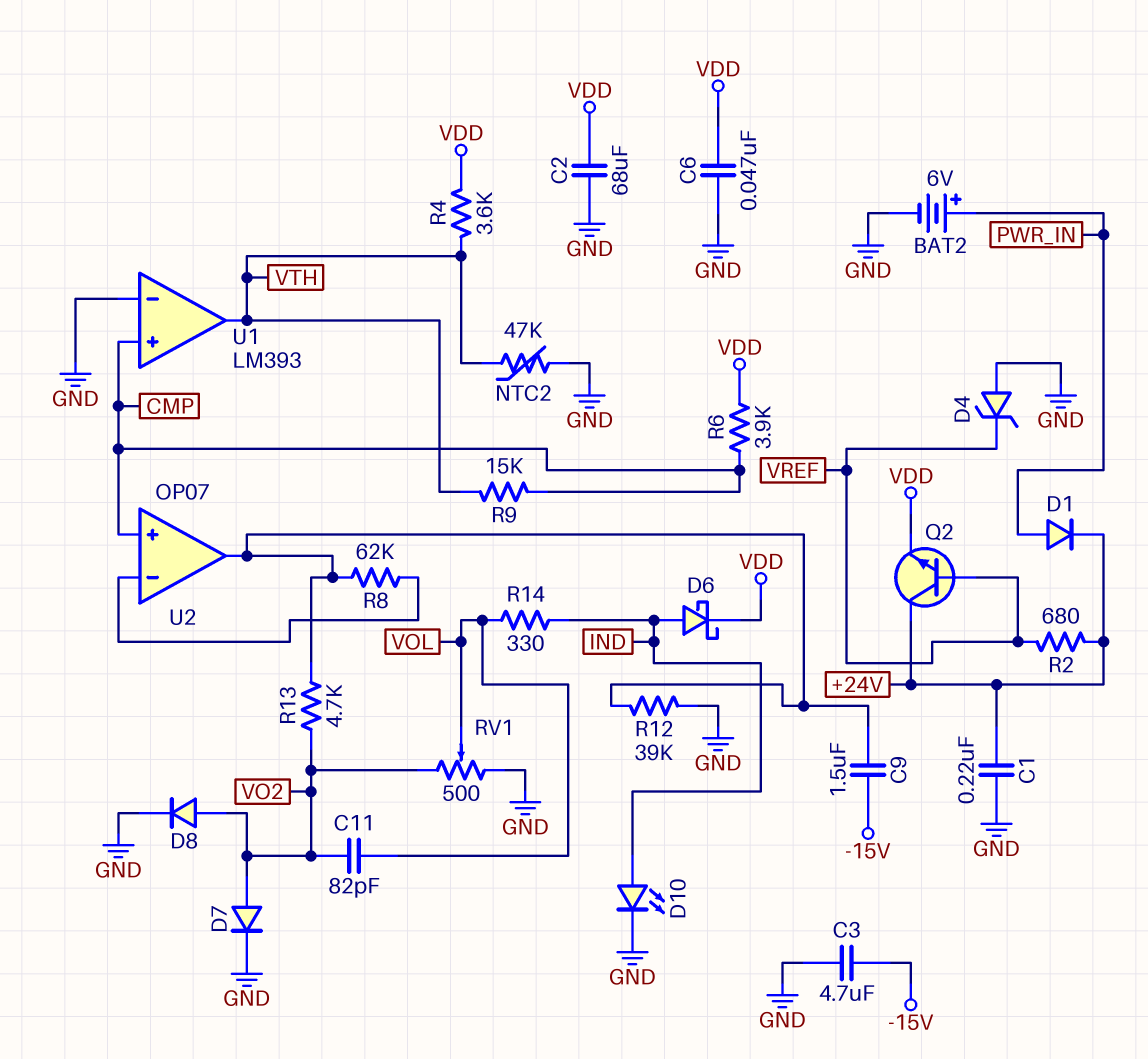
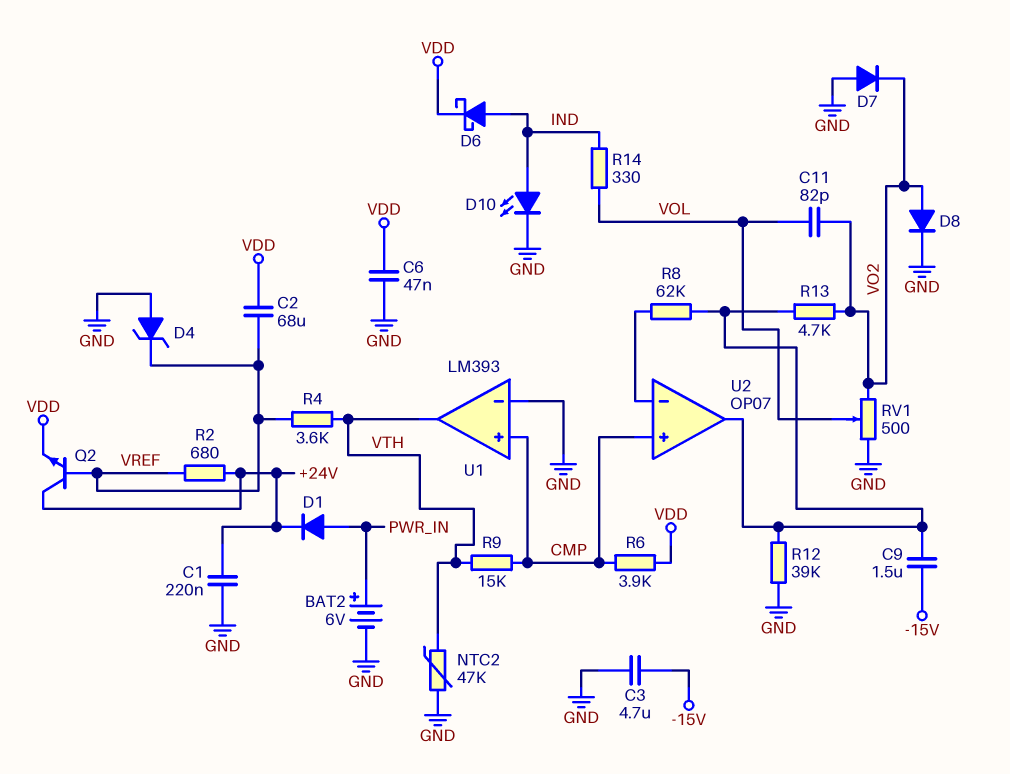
C2: 68uF (GND, VDD) -> 68uF (VDD, VREF)
D7: diode (A VO2, K GND) -> diode (A GND, K VO2)
R4: 3.6k (VDD, VTH) -> 3.6k (VREF, VTH)

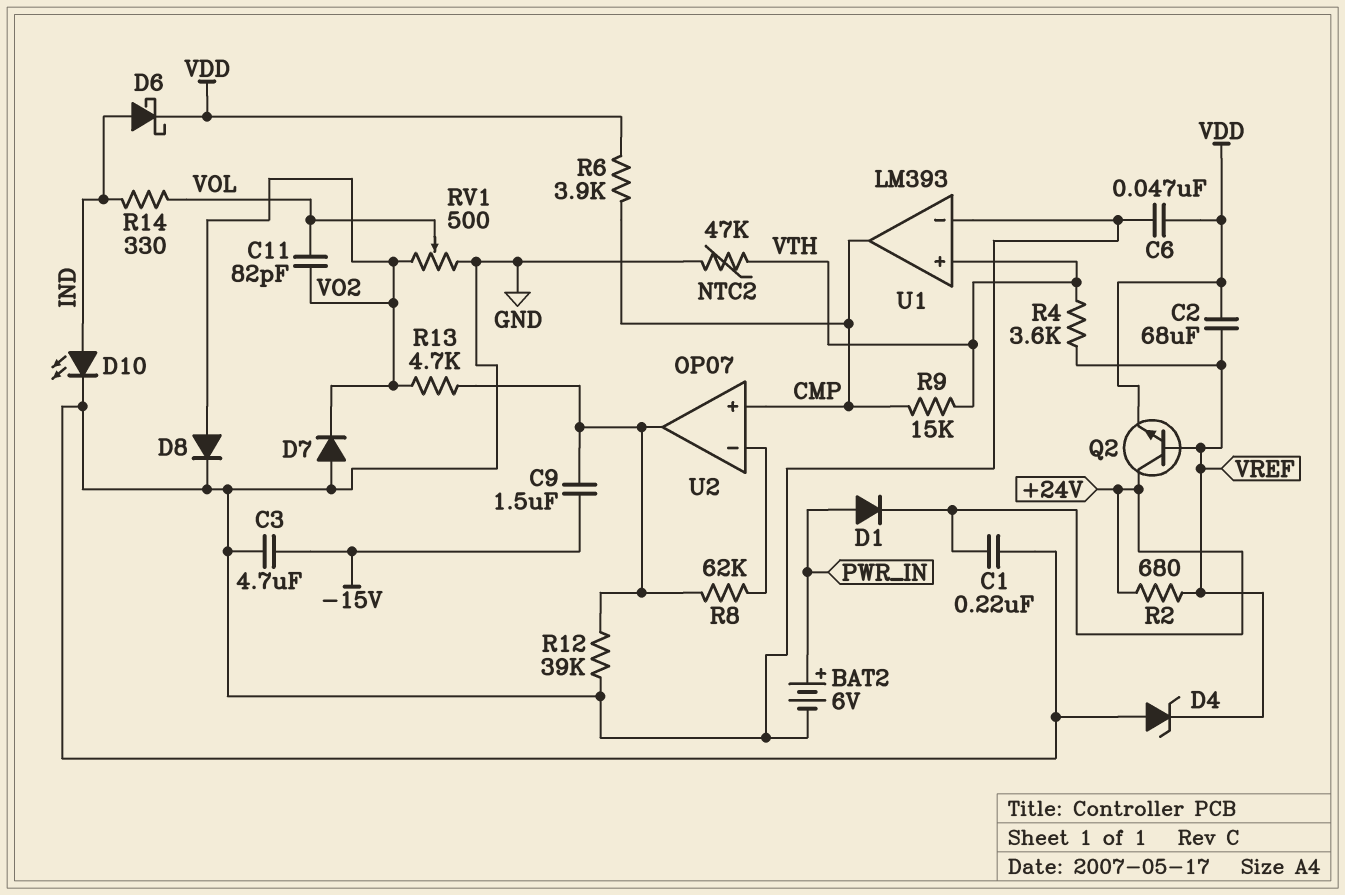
U1 pin in+: CMP -> VTH
U1 pin out: VTH -> CMP

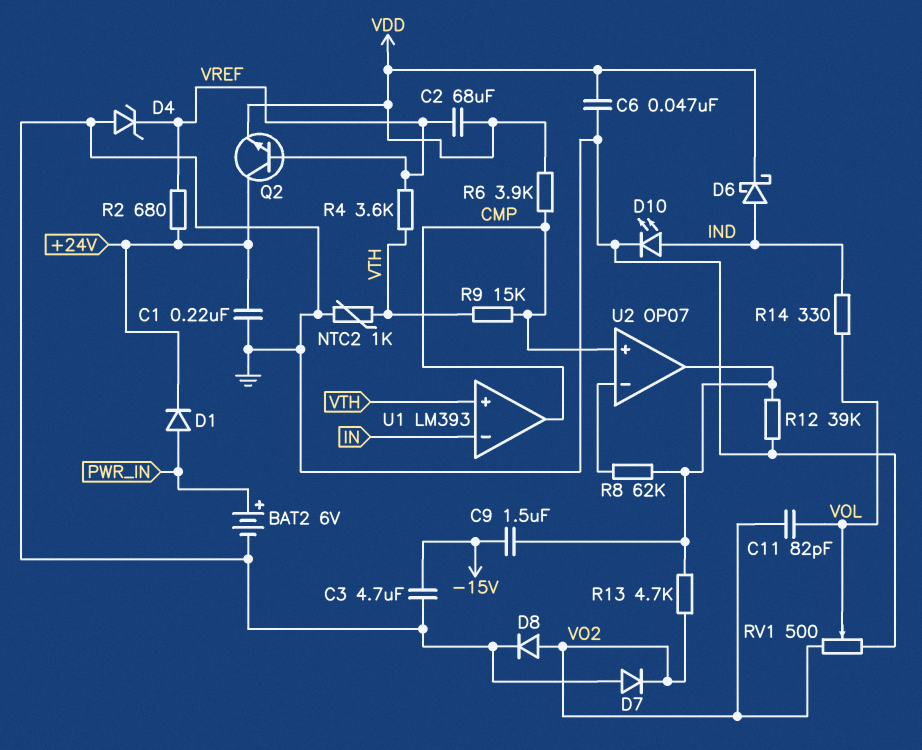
NTC2: 47k (GND, VTH) -> 1k (GND, VTH)
U1 pin in-: GND -> IN

